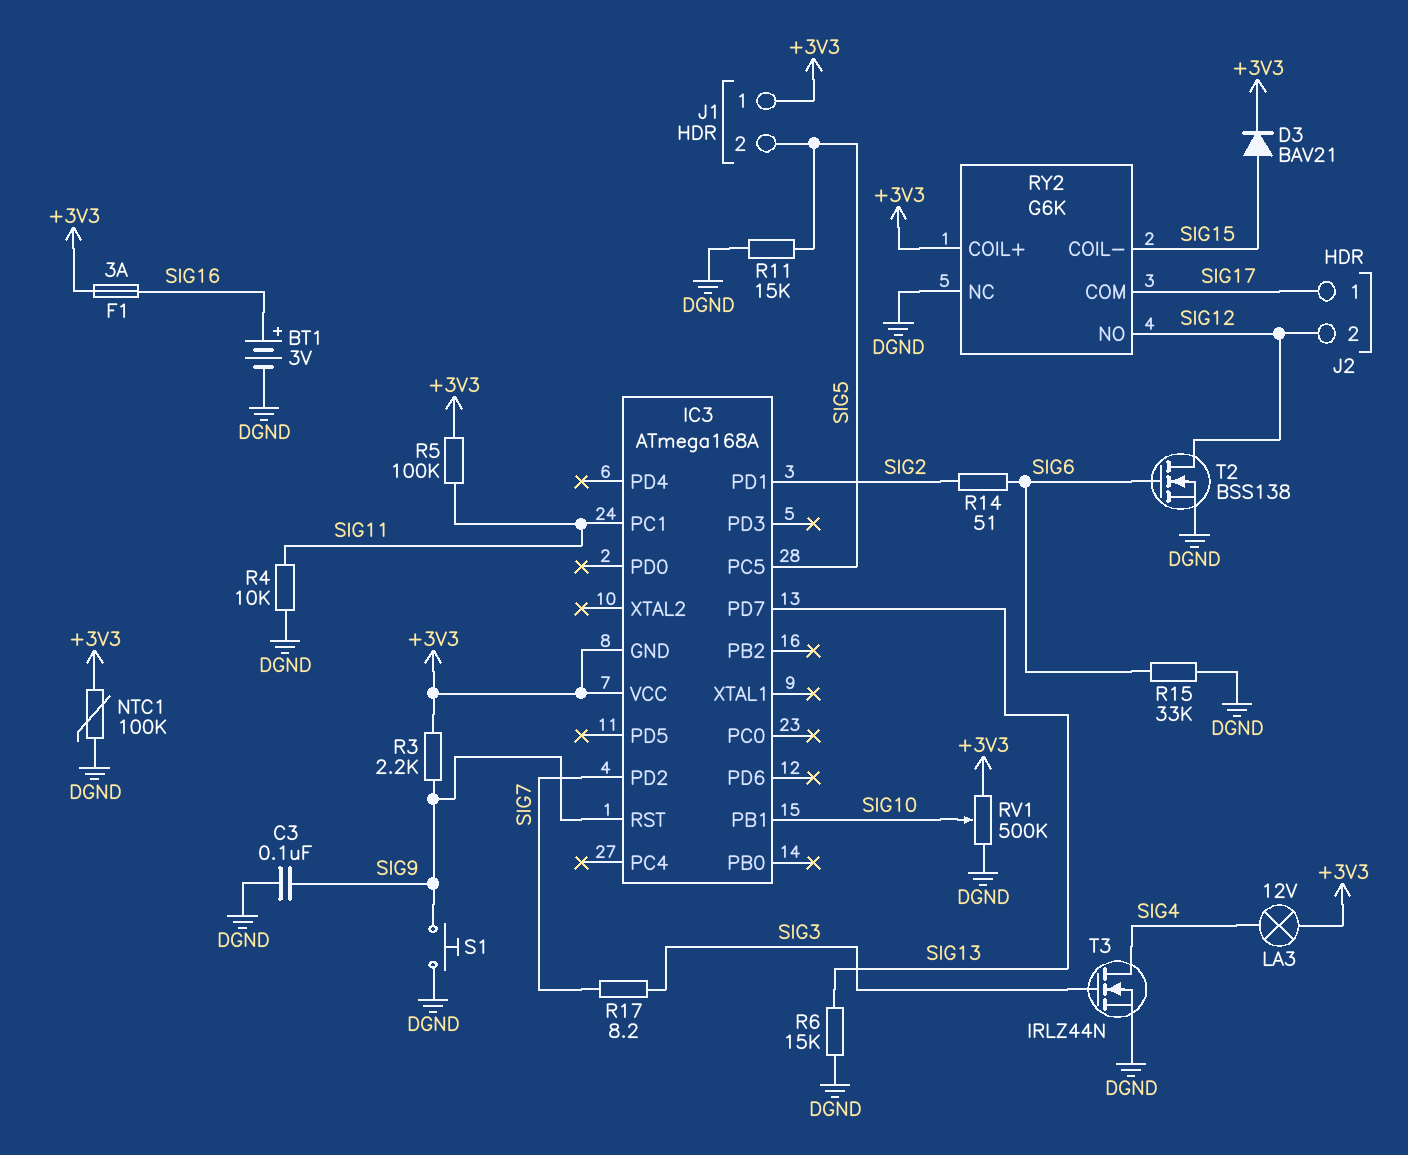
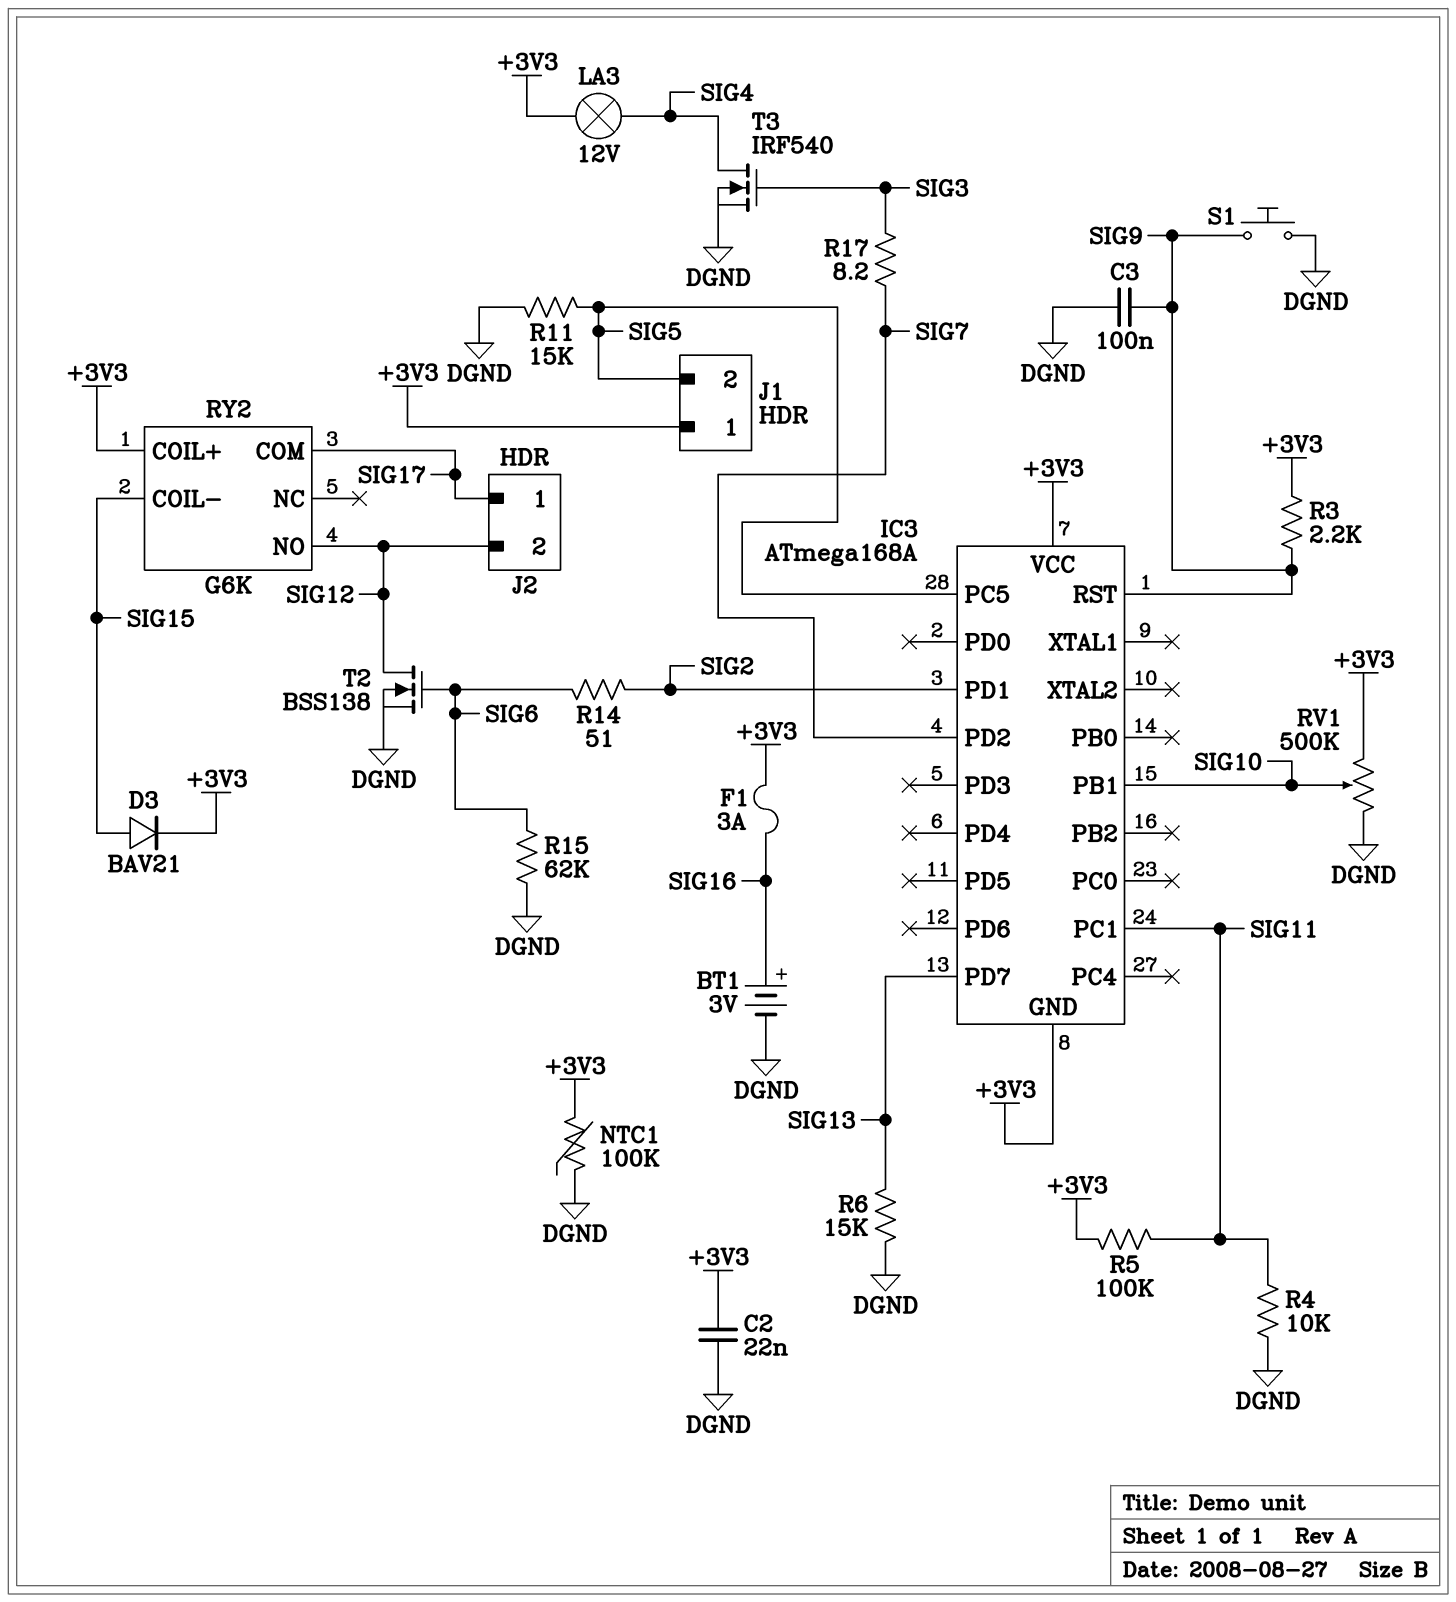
C2: none -> 22nF (+3V3, DGND)
R15: 33k (DGND, SIG6) -> 62k (DGND, SIG6)
RY2 pin NC: DGND -> none
T3: NMOS IRLZ44N (G SIG3, D SIG4, S DGND) -> NMOS IRF540 (G SIG3, D SIG4, S DGND)

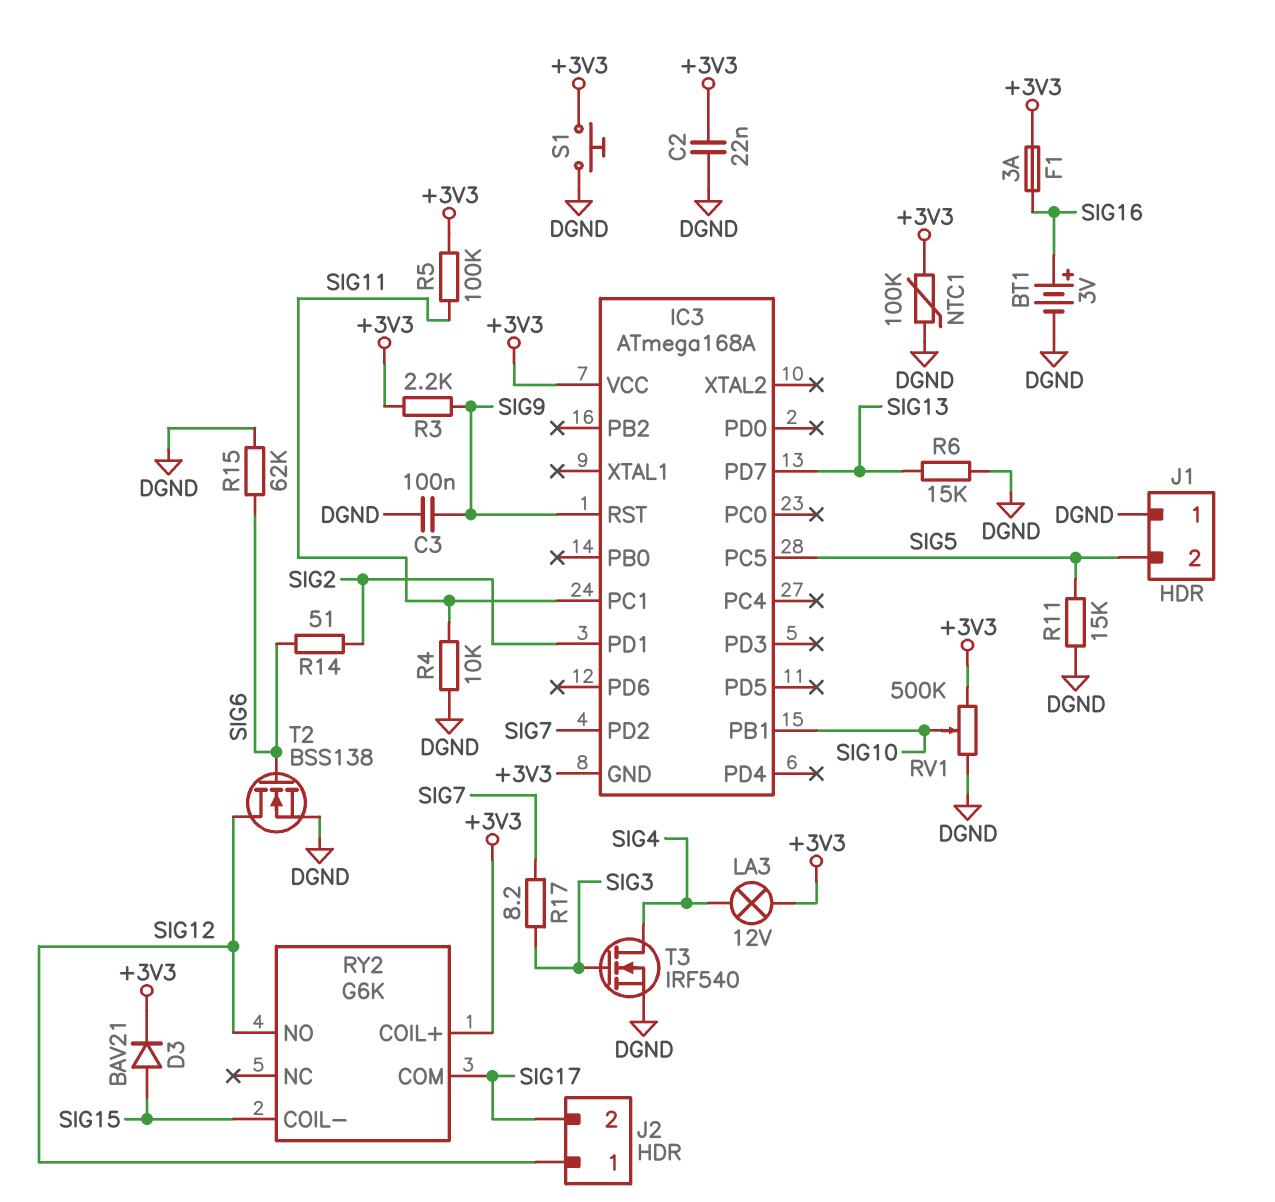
J1 pin 1: +3V3 -> DGND
J2 pin 1: SIG17 -> SIG12
J2 pin 2: SIG12 -> SIG17
S1: button (DGND, SIG9) -> button (+3V3, DGND)

